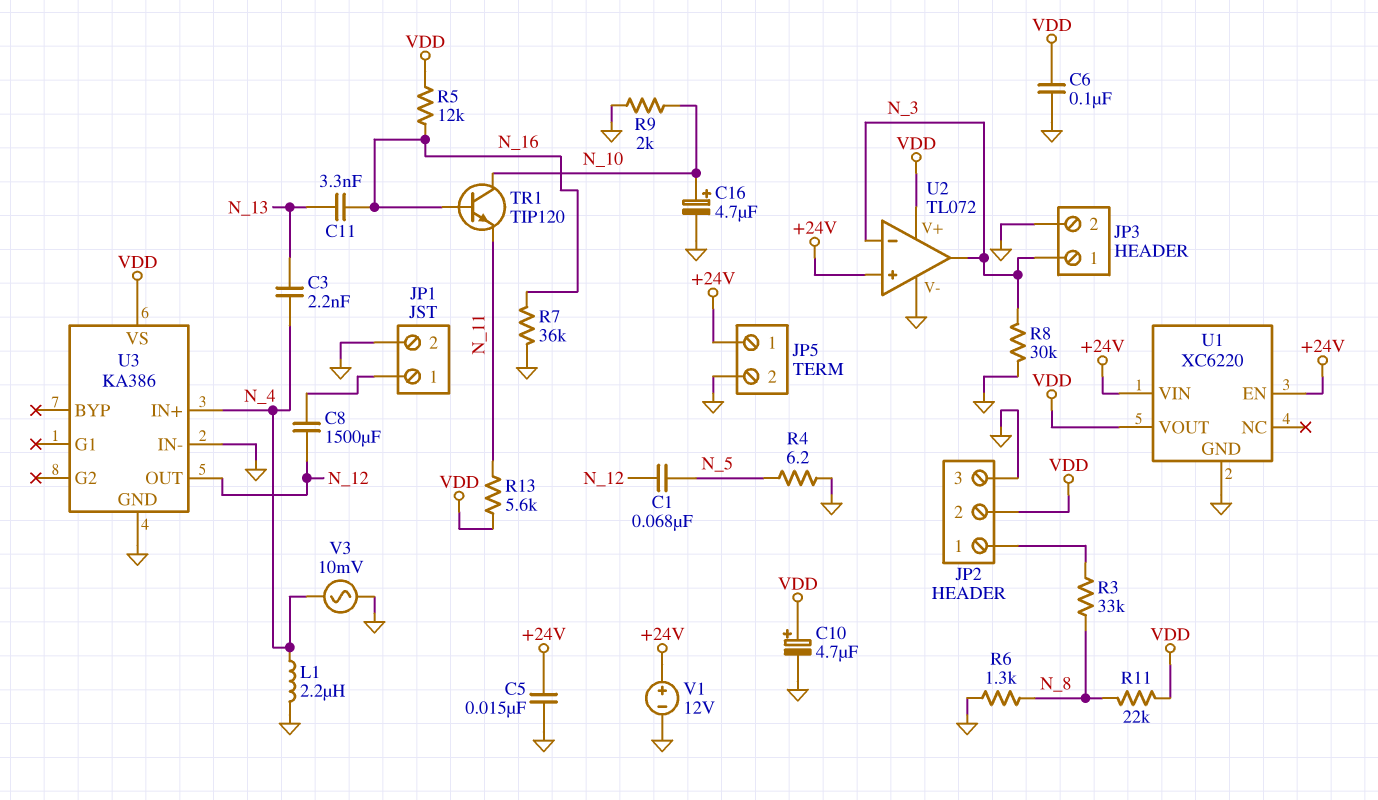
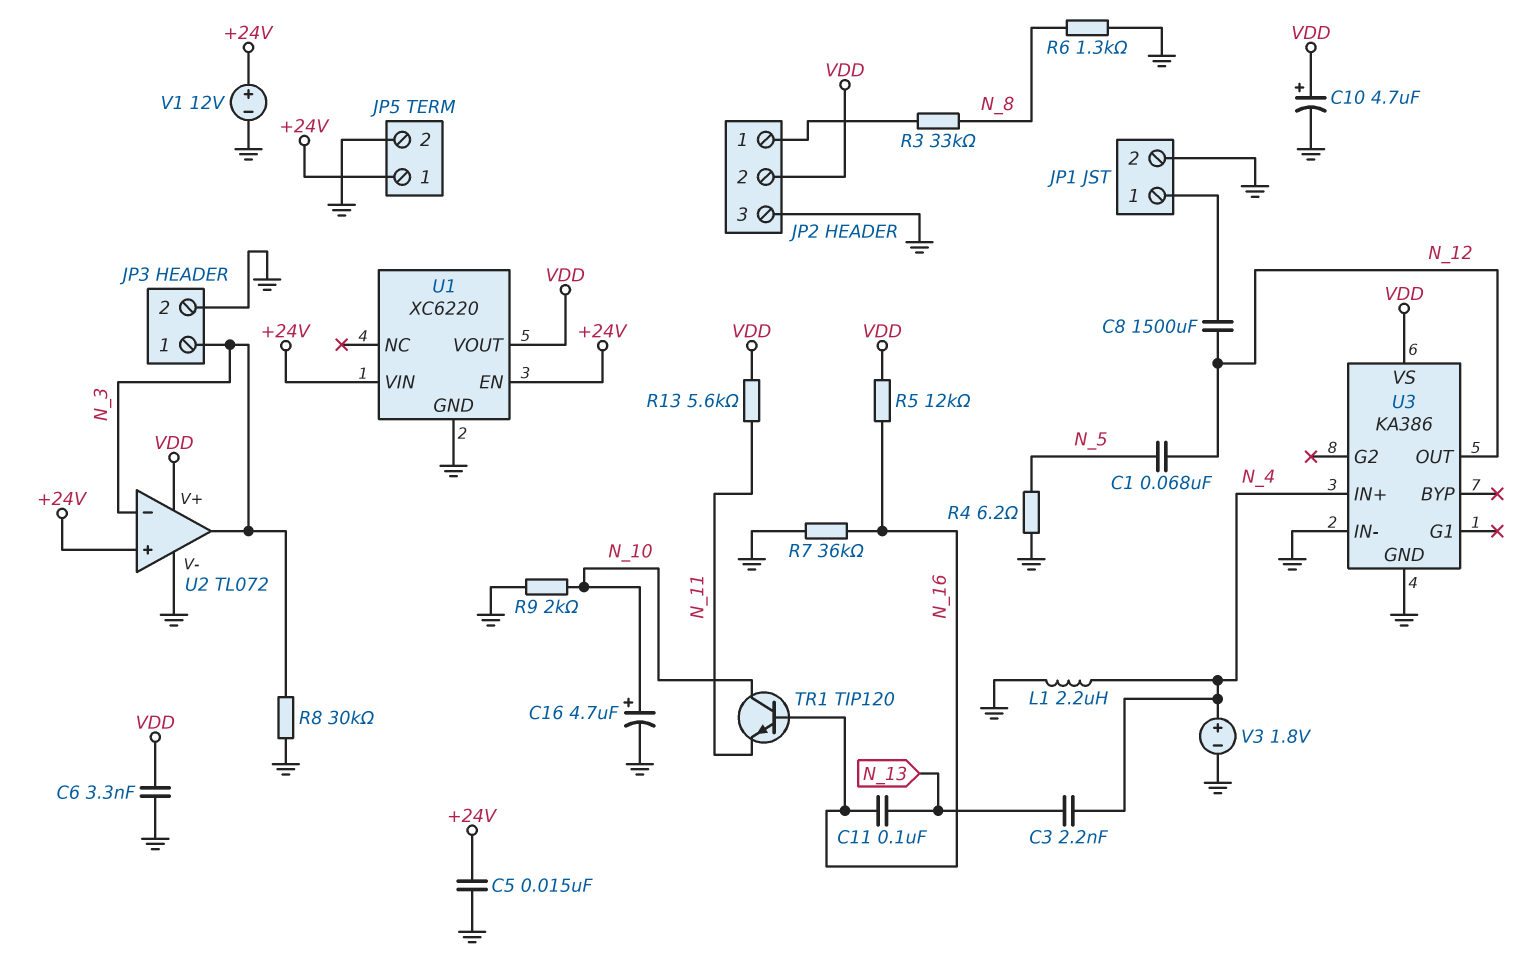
C6: 100nF (GND, VDD) -> 3.3nF (GND, VDD)
C11: 3.3nF (N_13, N_16) -> 100nF (N_13, N_16)
R11: 22k (N_8, VDD) -> none
V3: AC 10mV (GND, N_4) -> 1.8V (plus N_4, minus GND)

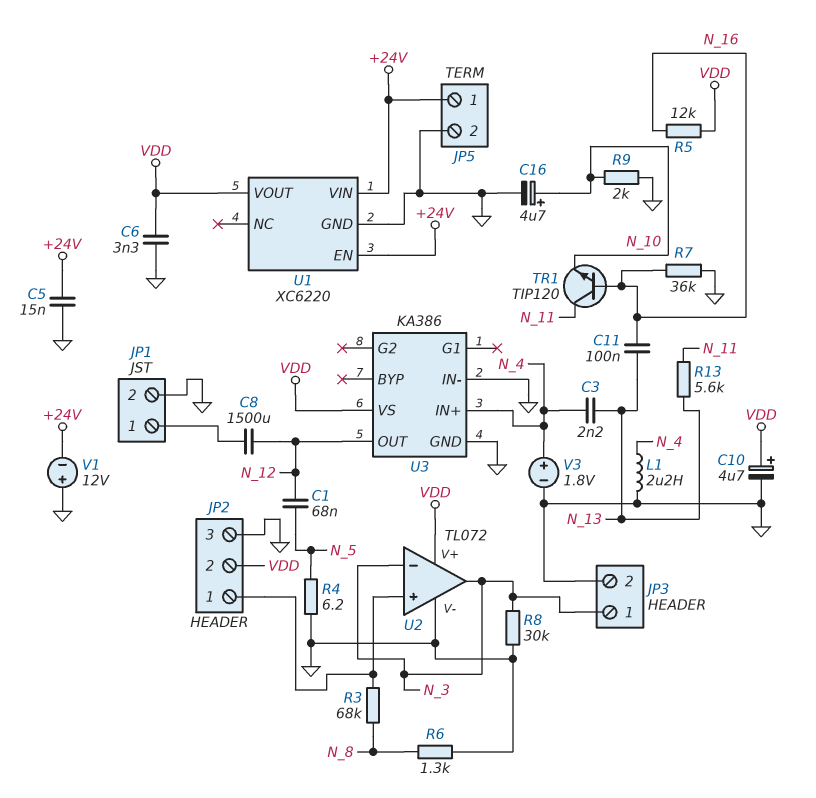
R3: 33k (JP2/1, N_8) -> 68k (JP2/1, N_8)
R13: 5.6k (N_11, VDD) -> 5.6k (N_11, N_13)
TR1: NPN TIP120 (B N_16, C N_10, E N_11) -> NPN TIP120 (B N_16, C N_11, E N_10)
U2 pin in+: +24V -> JP2/1
V1: 12V (plus +24V, minus GND) -> 12V (plus GND, minus +24V)

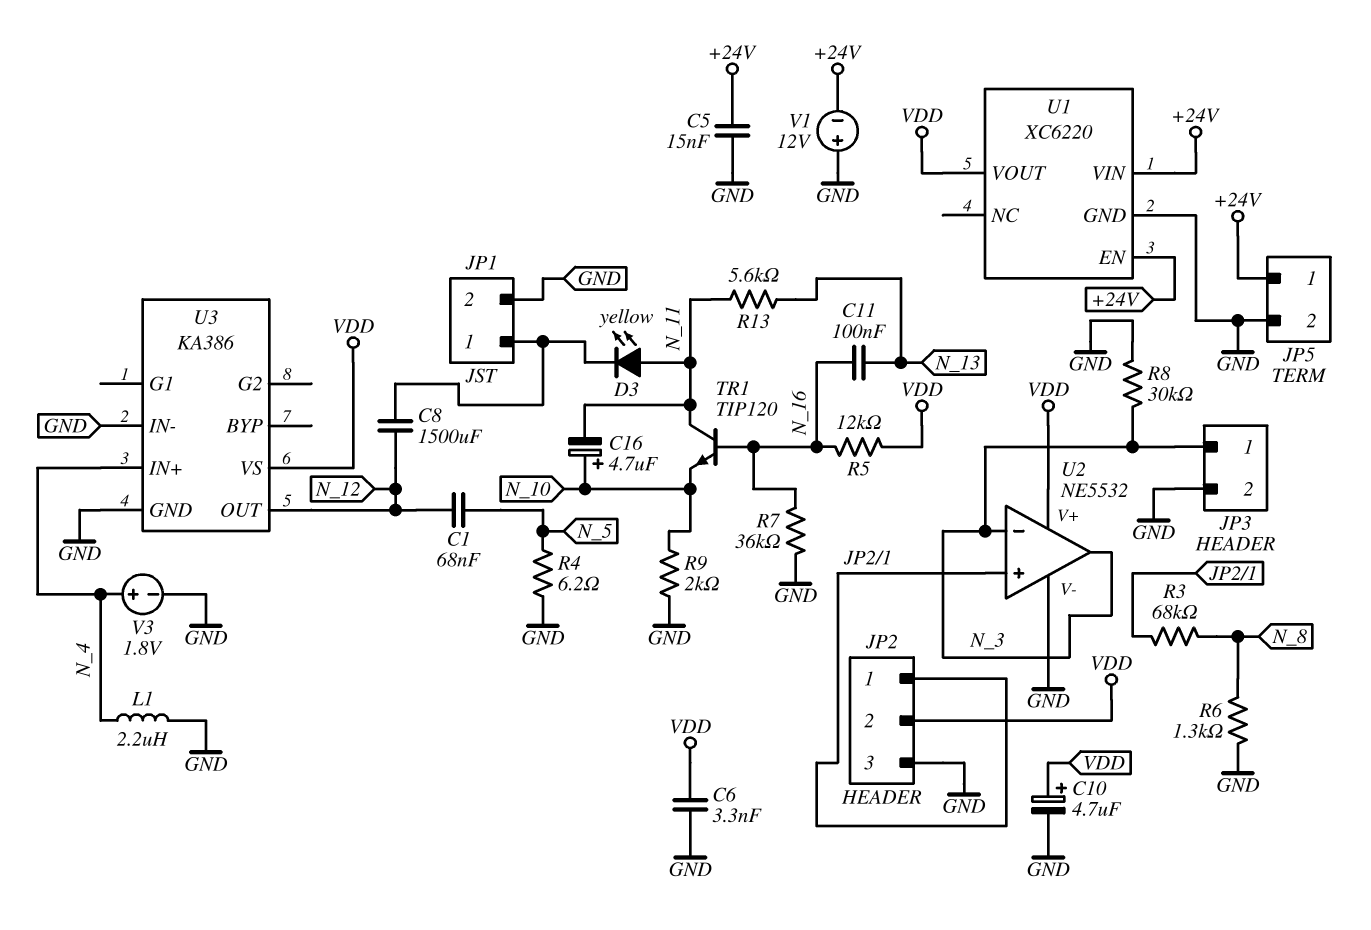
C3: 2.2nF (N_4, N_13) -> none
C16: 4.7uF (plus N_10, minus GND) -> 4.7uF (plus N_10, minus N_11)
D3: none -> LED yellow (A N_11, K JP1/1)
U2: TL072 -> NE5532

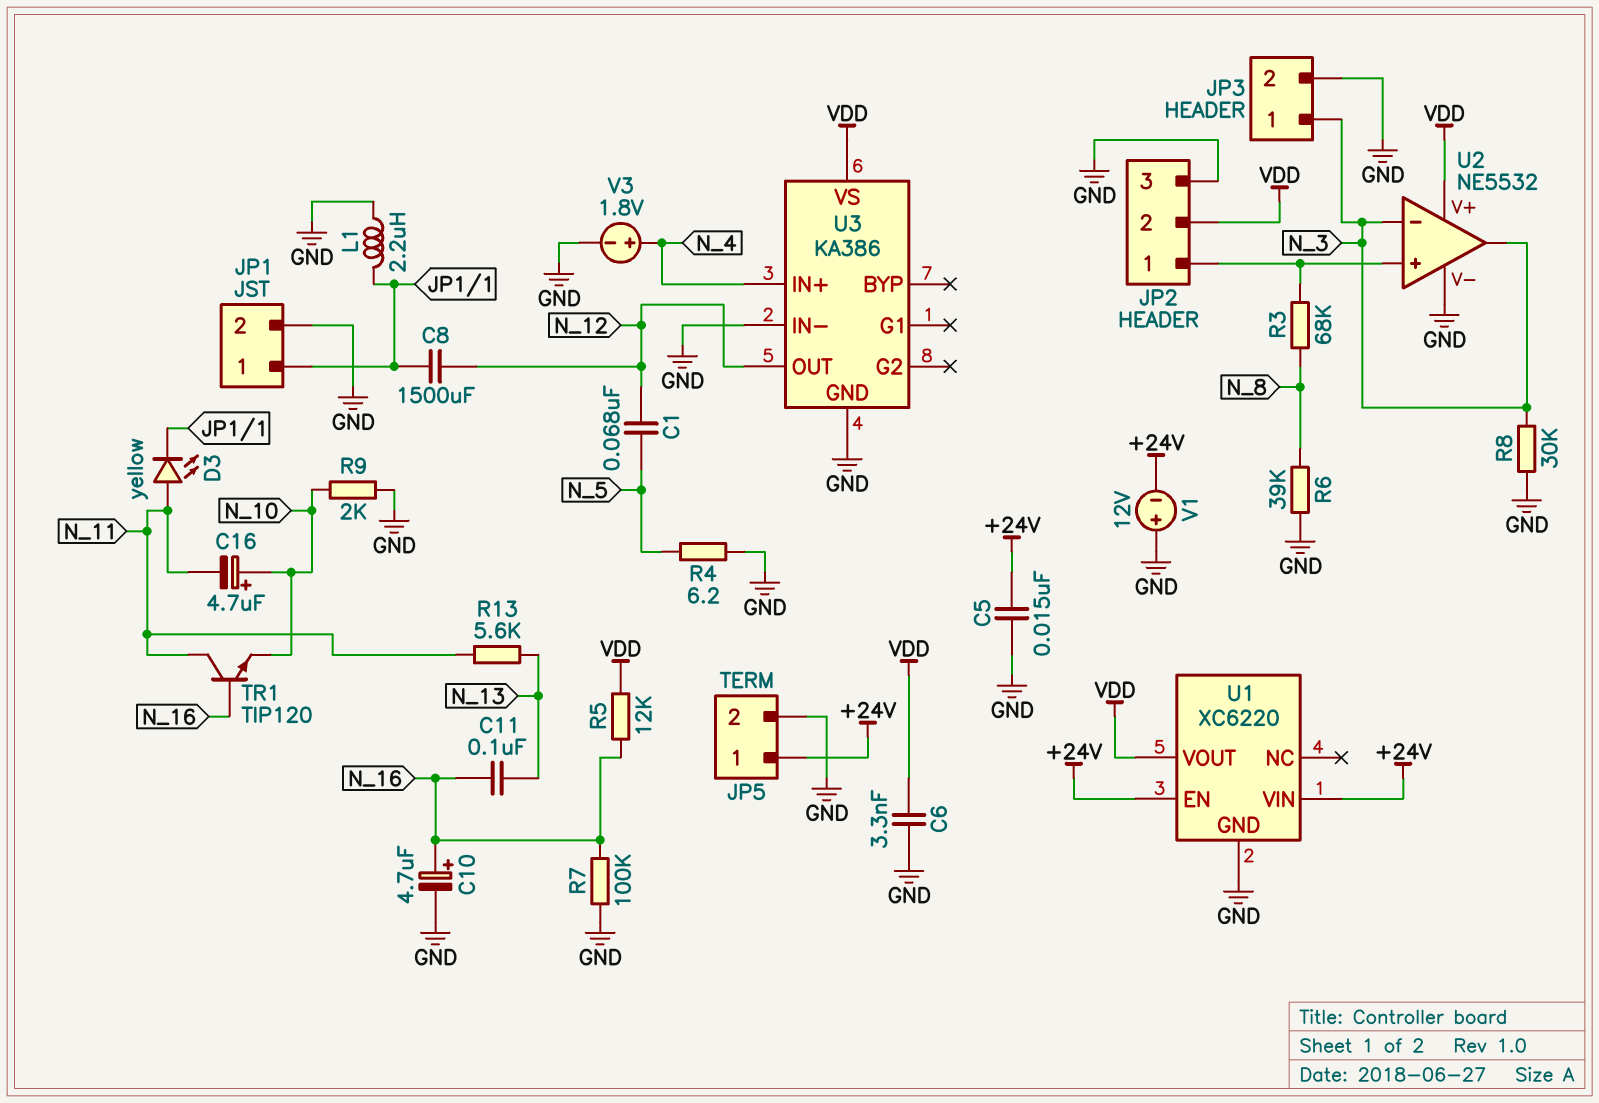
C10: 4.7uF (plus VDD, minus GND) -> 4.7uF (plus N_16, minus GND)
L1: 2.2uH (GND, N_4) -> 2.2uH (GND, JP1/1)
R6: 1.3k (GND, N_8) -> 39k (GND, N_8)
R7: 36k (GND, N_16) -> 100k (GND, N_16)

